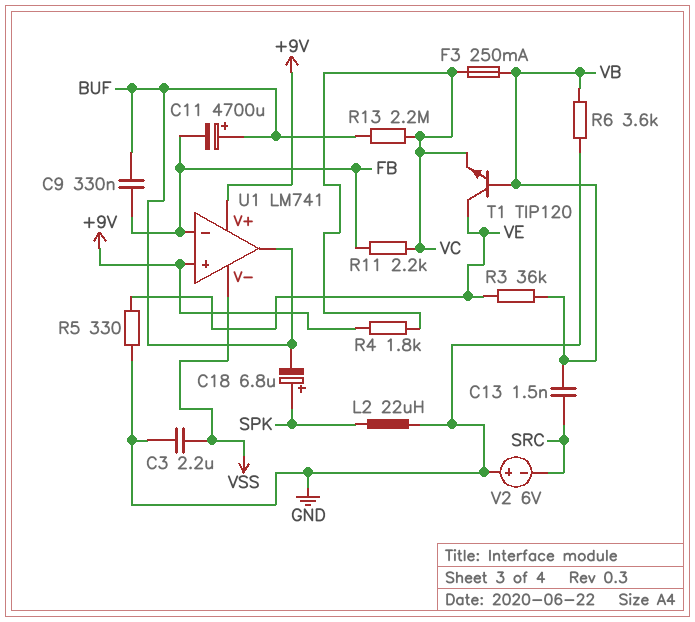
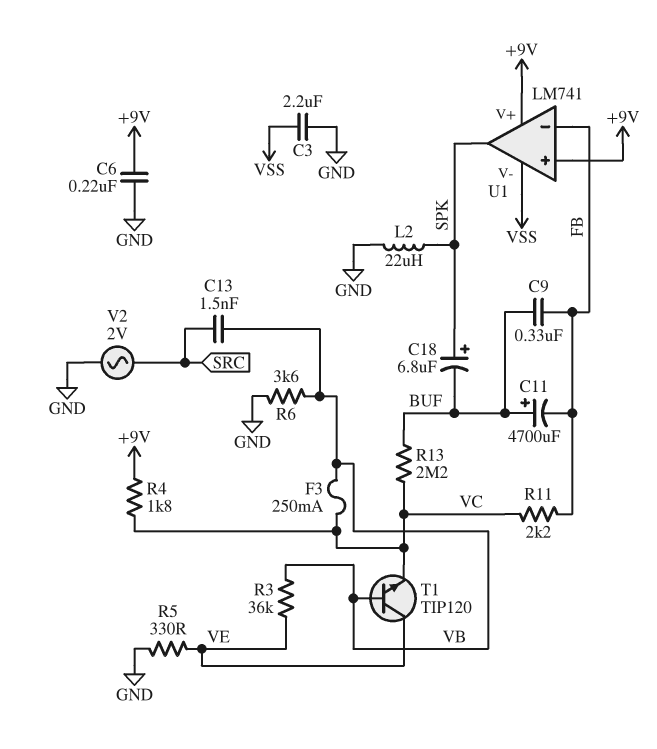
C6: none -> 220nF (+9V, GND)
U1 pin out: BUF -> SPK
V2: 6V (plus GND, minus SRC) -> AC 2V (GND, SRC)

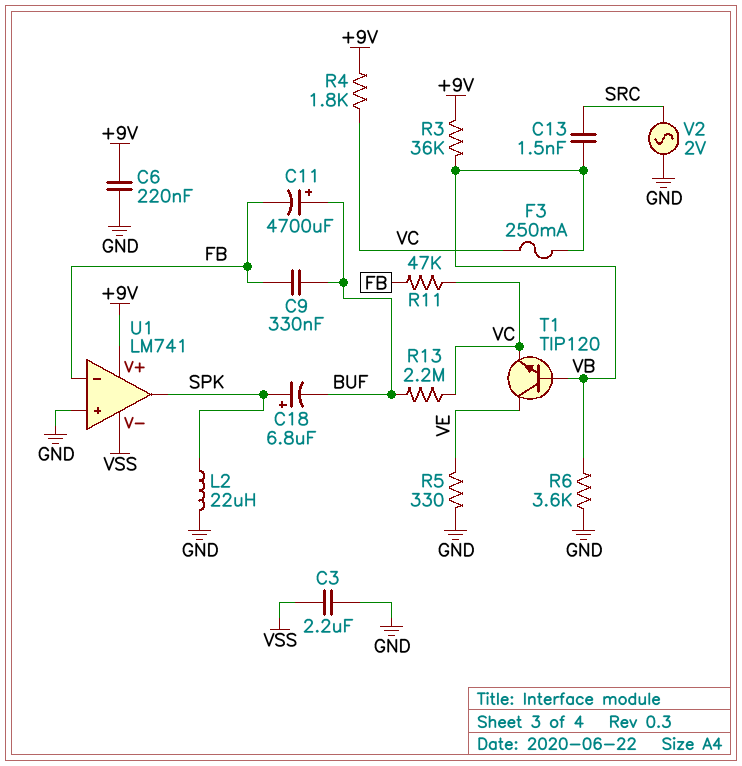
R3: 36k (VB, VE) -> 36k (+9V, VB)
R11: 2.2k (FB, VC) -> 47k (FB, VC)
U1 pin in+: +9V -> GND

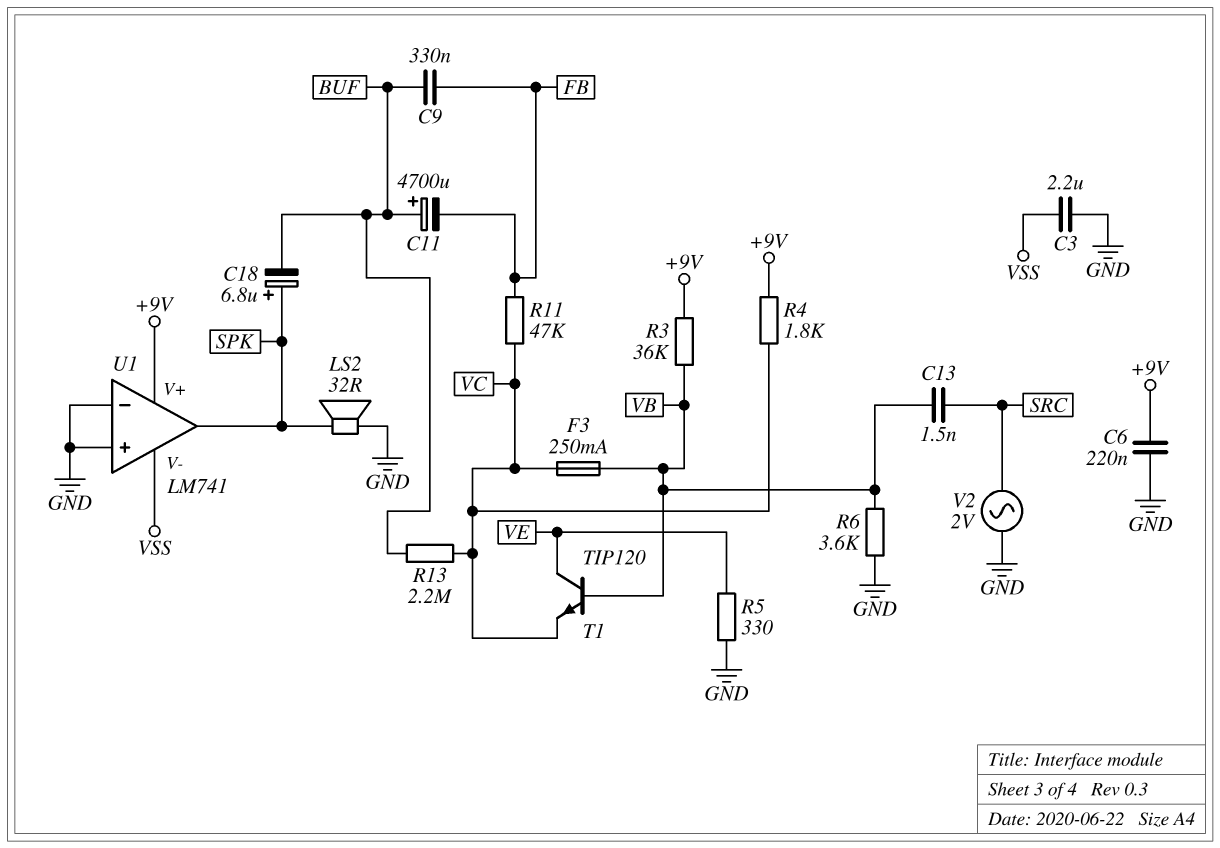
L2: 22uH (GND, SPK) -> none
LS2: none -> speaker 32R (GND, SPK)
U1 pin in-: FB -> GND

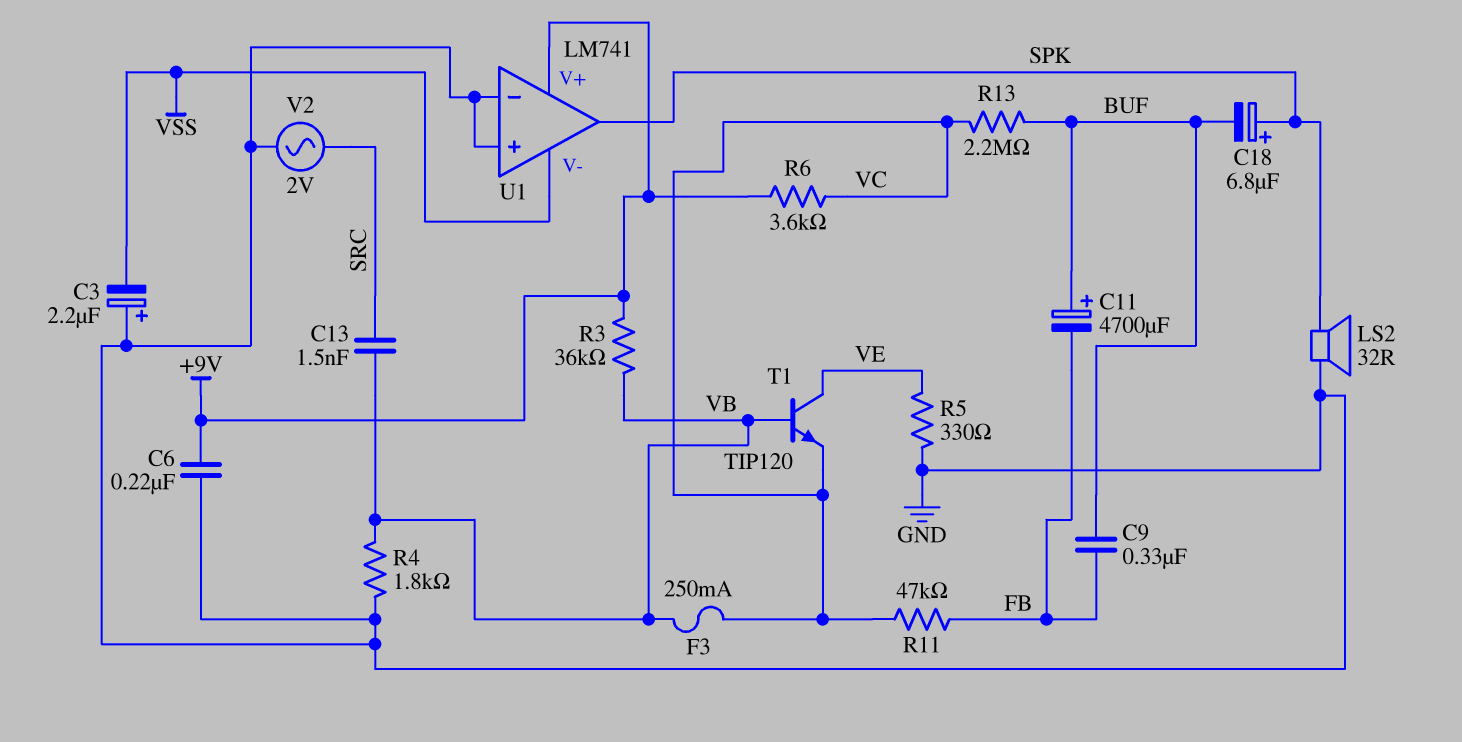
C3: 2.2uF (GND, VSS) -> 2.2uF (plus GND, minus VSS)
R4: 1.8k (+9V, VC) -> 1.8k (GND, VB)
R6: 3.6k (GND, VB) -> 3.6k (+9V, VC)

